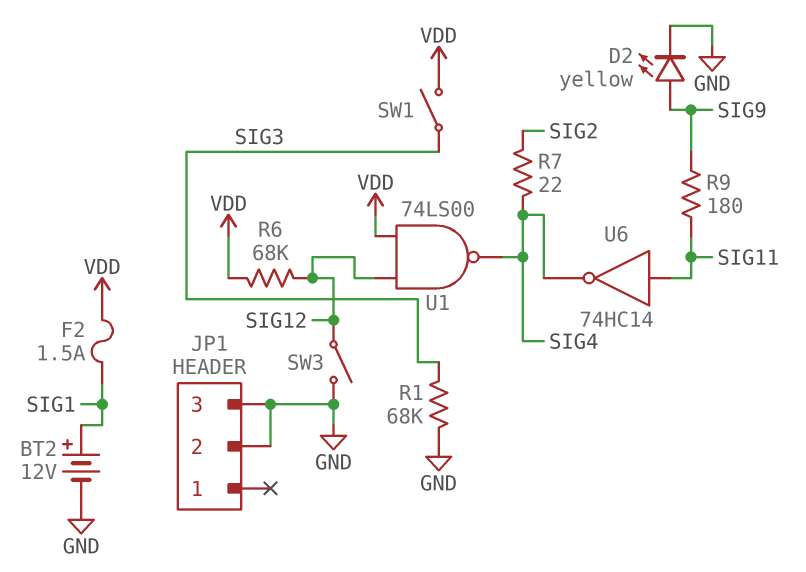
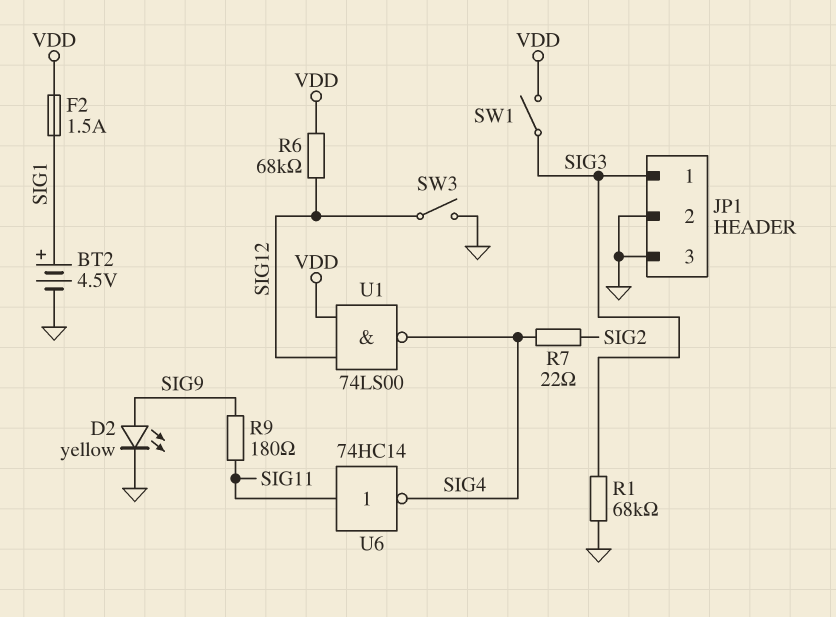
BT2: 12V (plus SIG1, minus GND) -> 4.5V (plus SIG1, minus GND)
JP1 pin 1: none -> SIG3

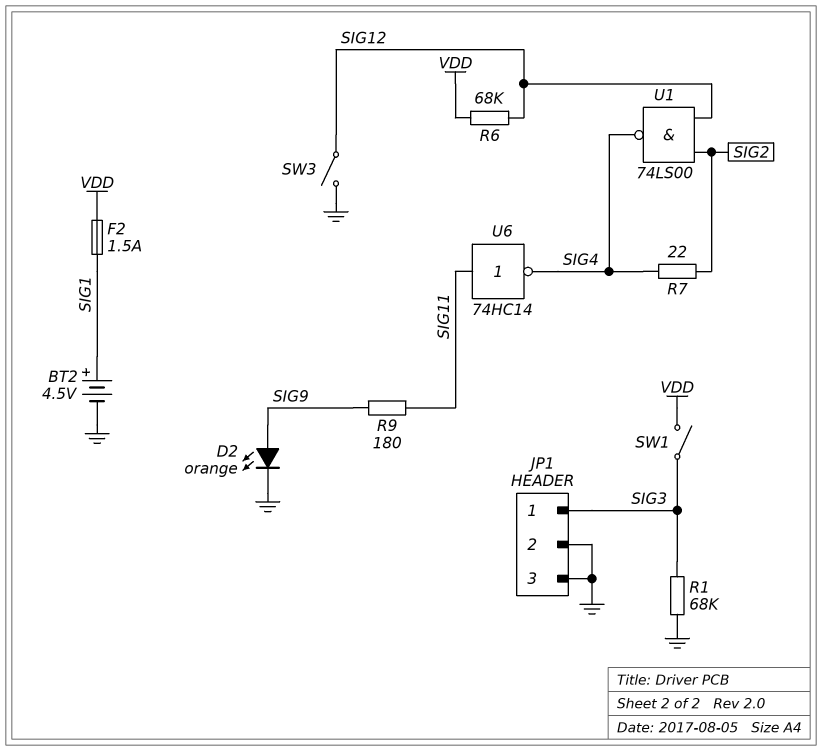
D2: LED yellow (A SIG9, K GND) -> LED orange (A SIG9, K GND)
U1: NAND 74LS00 (in SIG12, in VDD, out SIG4) -> NAND 74LS00 (in SIG2, in SIG12, out SIG4)

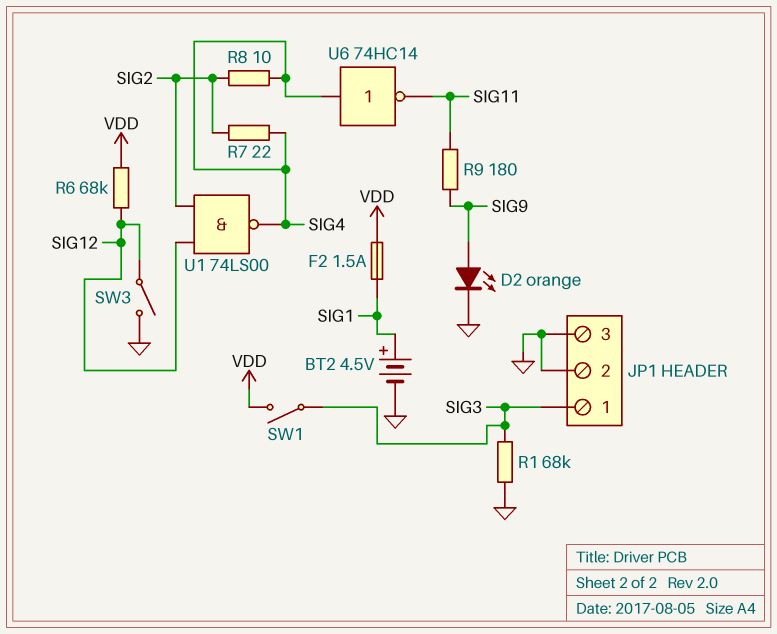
R8: none -> 10 (SIG2, SIG4)
U6: NOT 74HC14 (in SIG11, out SIG4) -> NOT 74HC14 (in SIG4, out SIG11)

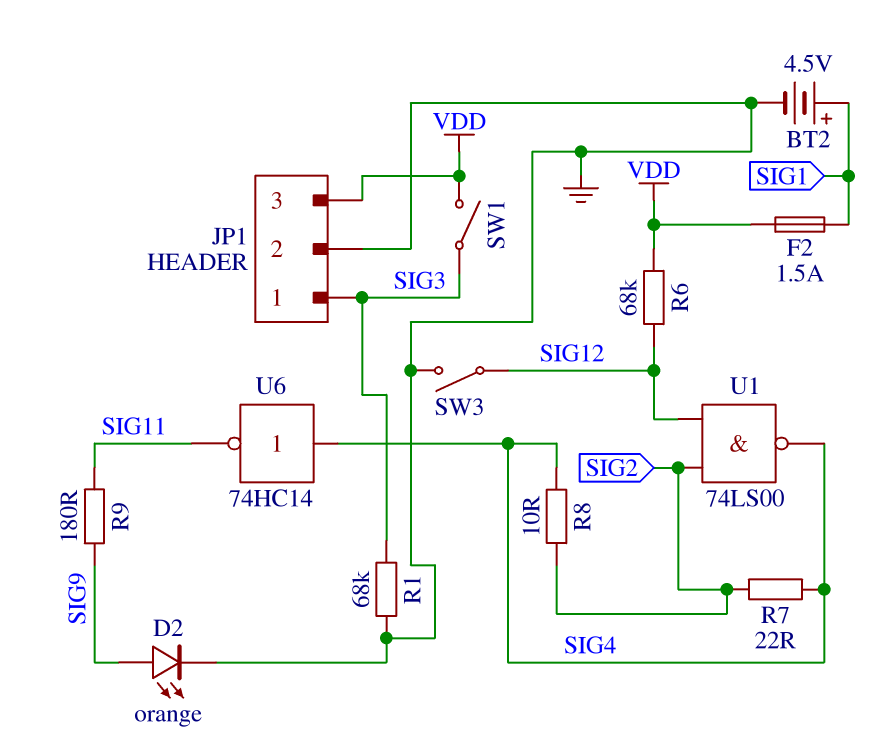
JP1 pin 3: GND -> VDD

